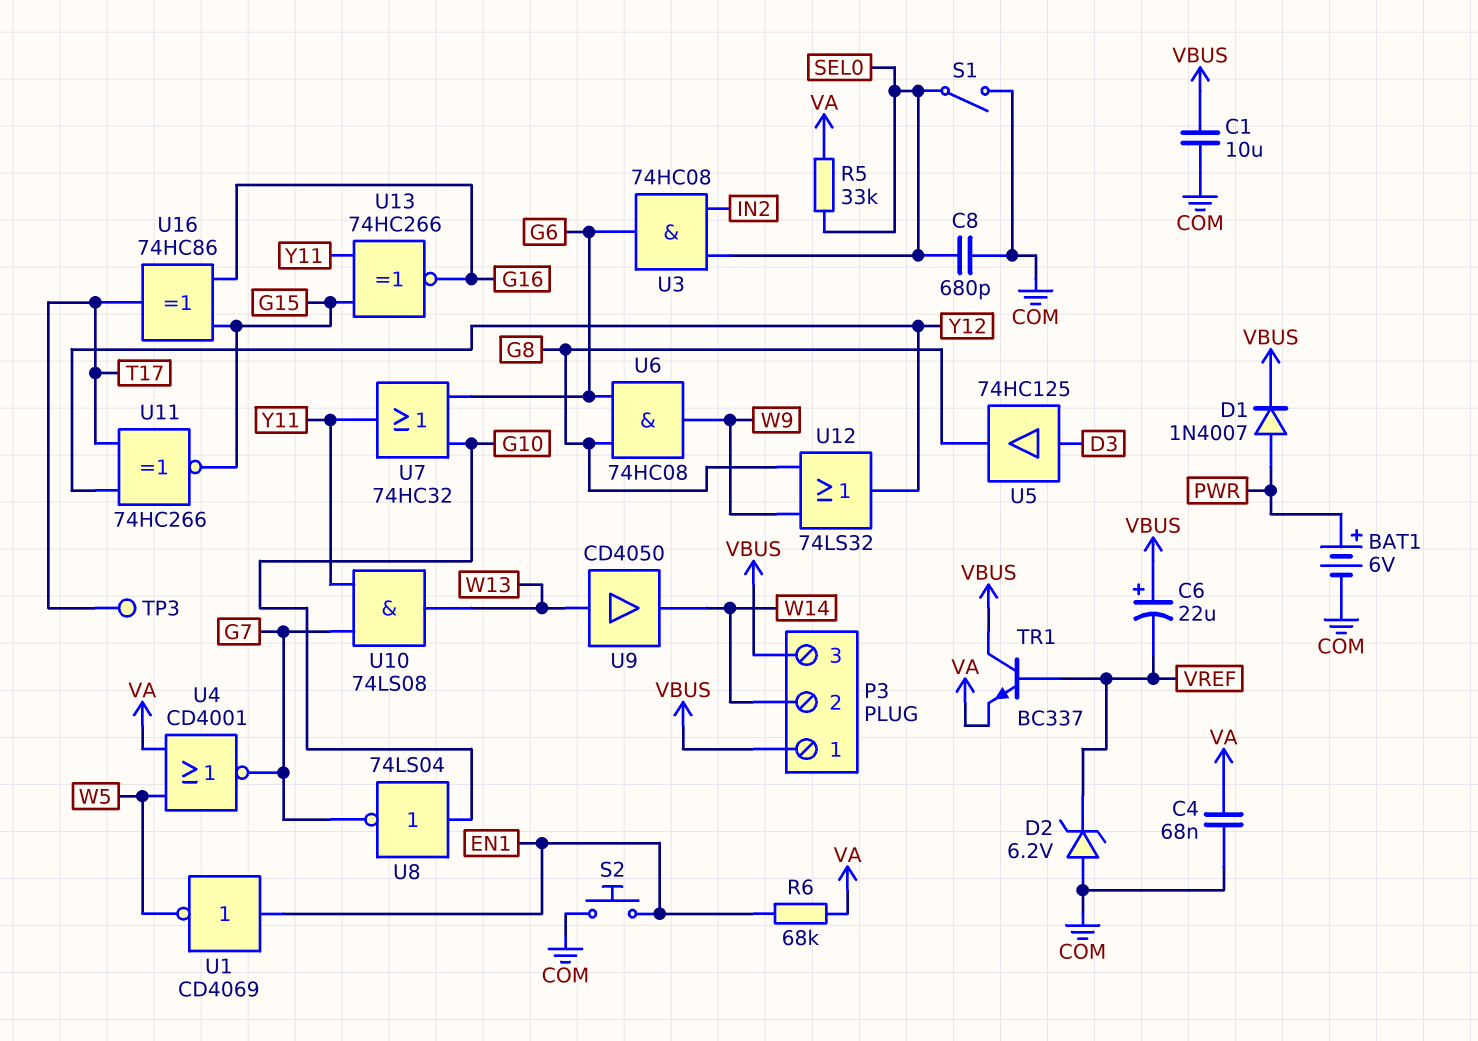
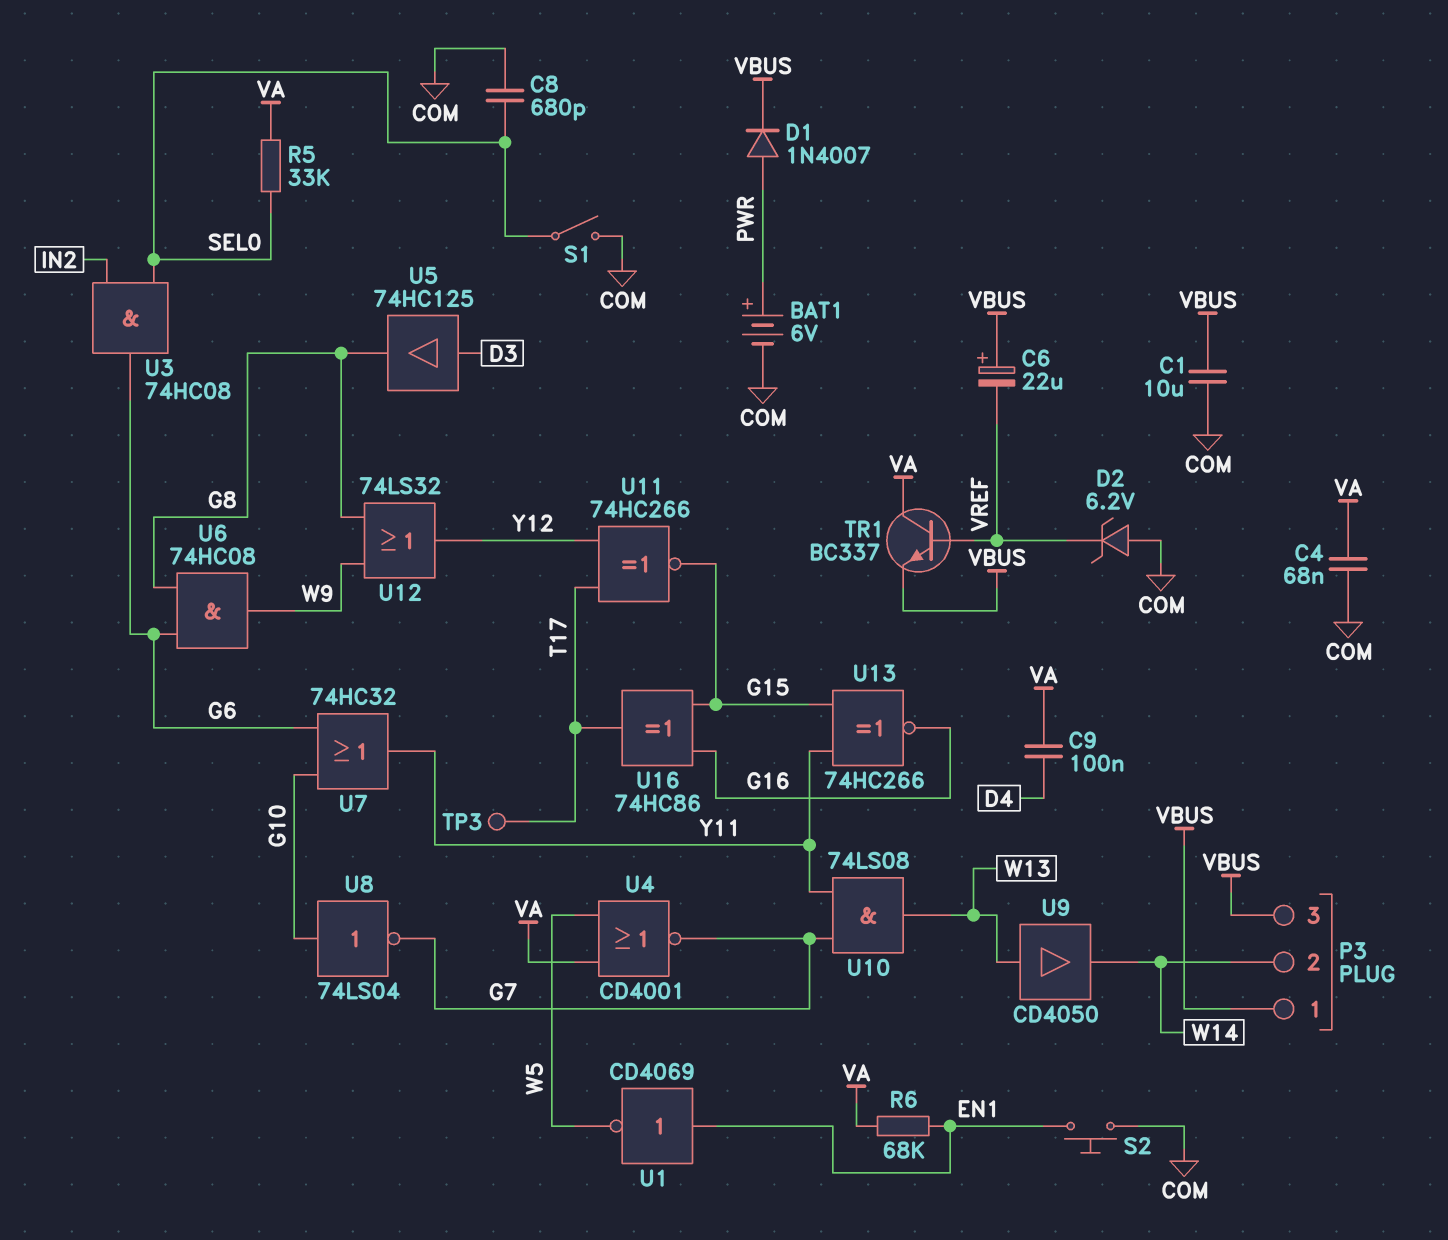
C9: none -> 100nF (D4, VA)
TR1: NPN BC337 (B VREF, C VBUS, E VA) -> NPN BC337 (B VREF, C VA, E VBUS)

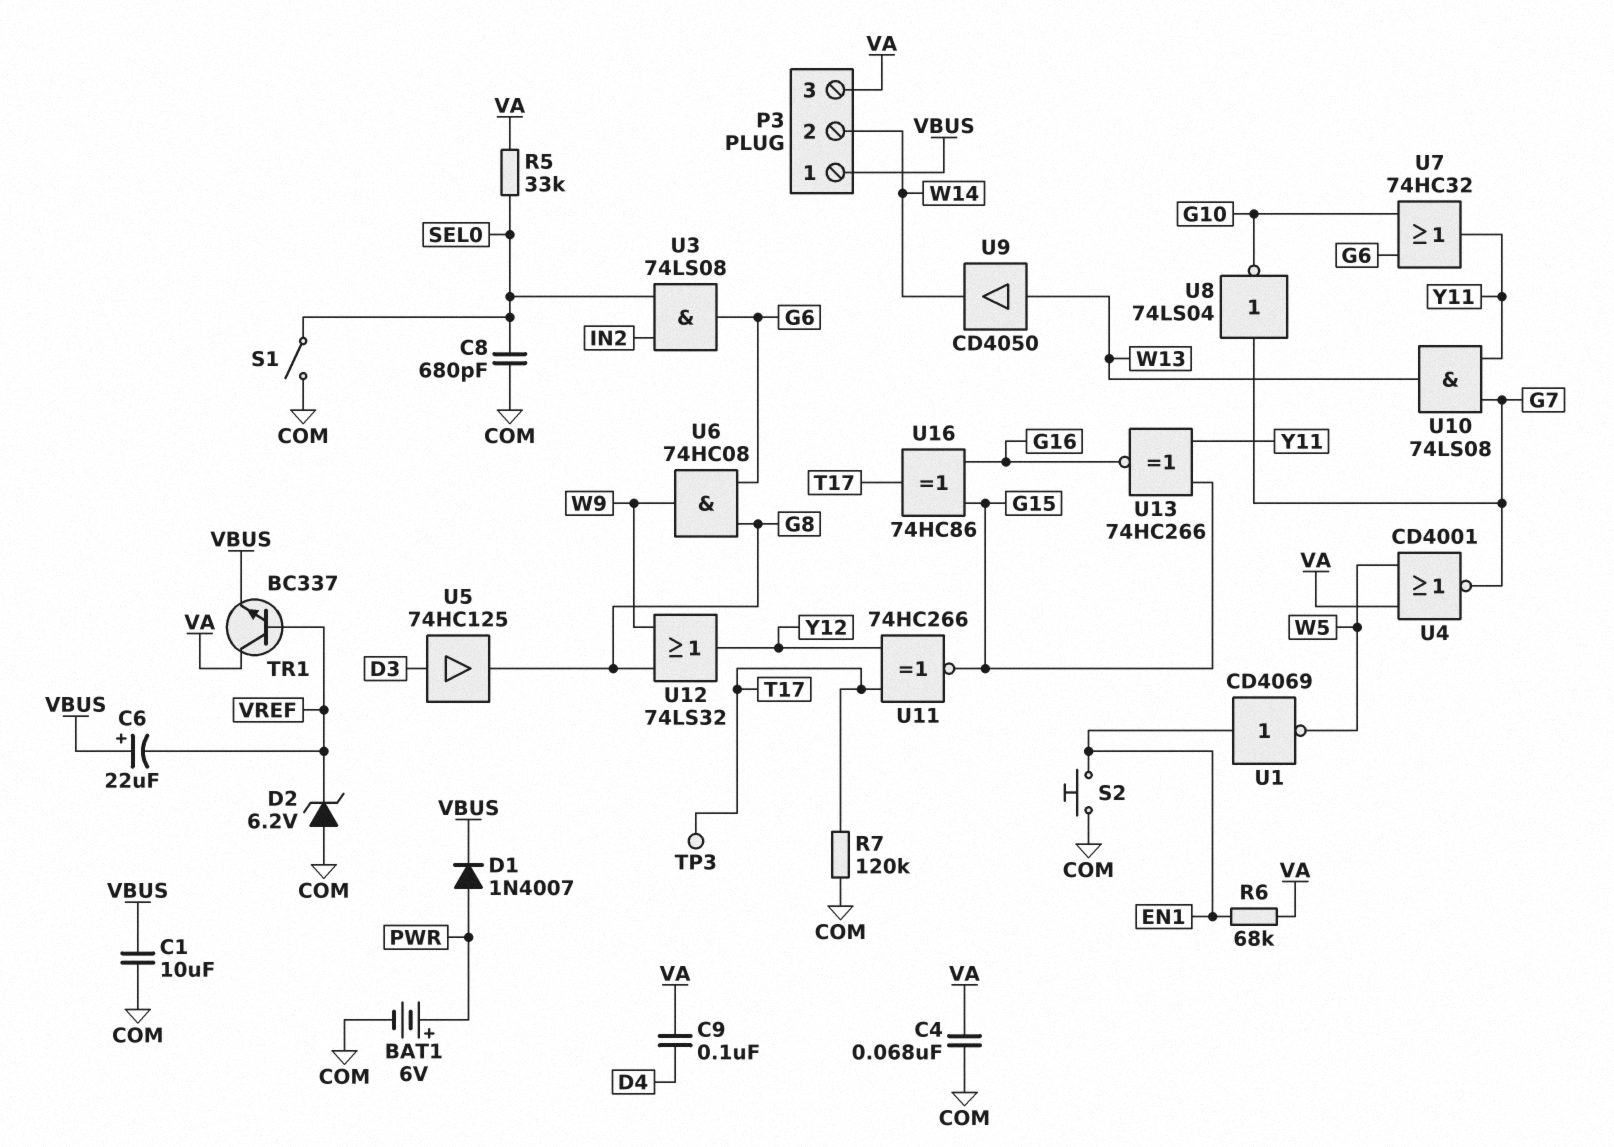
P3 pin 3: VBUS -> VA
R7: none -> 120k (COM, T17)
U3: AND 74HC08 (in IN2, in SEL0, out G6) -> AND 74LS08 (in IN2, in SEL0, out G6)
U8: NOT 74LS04 (in G10, out G7) -> NOT 74LS04 (in G7, out G10)

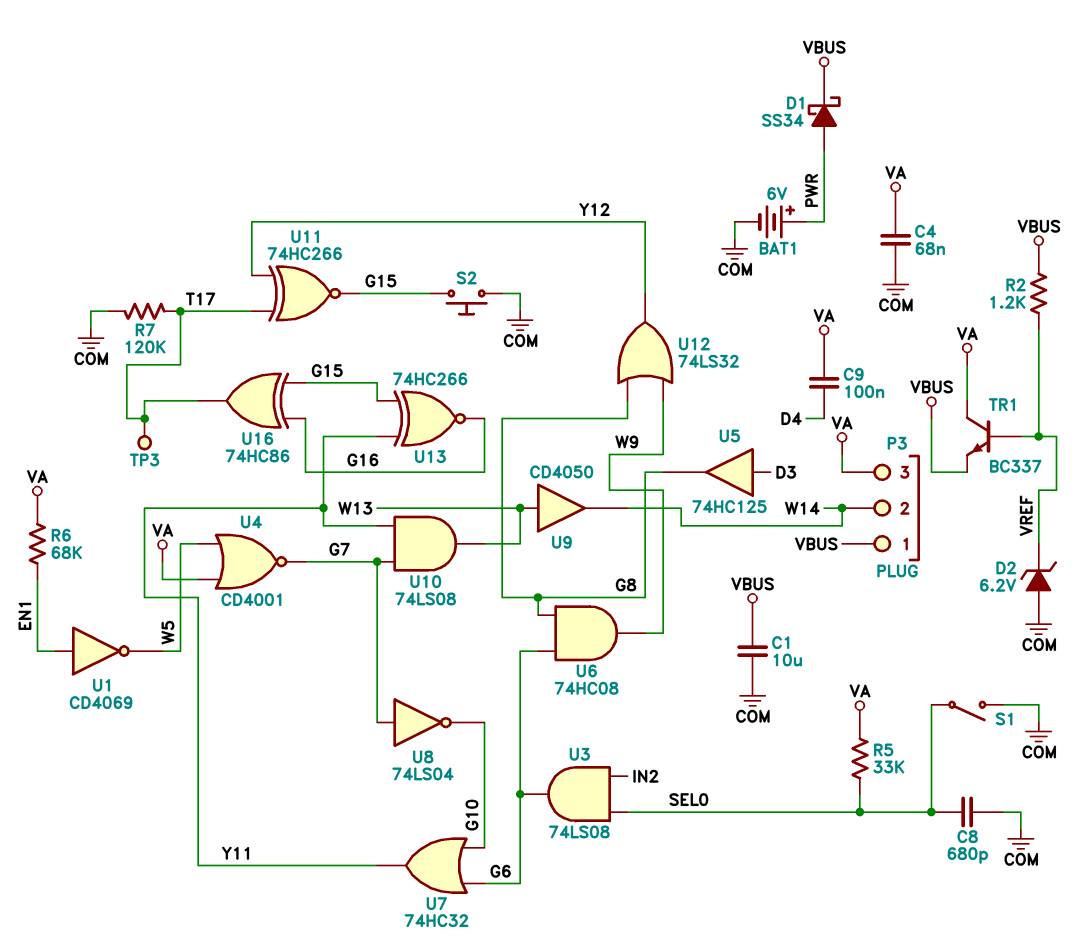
C6: 22uF (plus VBUS, minus VREF) -> none
D1: diode 1N4007 (A PWR, K VBUS) -> schottky SS34 (A PWR, K VBUS)
R2: none -> 1.2k (VBUS, VREF)
S2: button (COM, EN1) -> button (COM, G15)

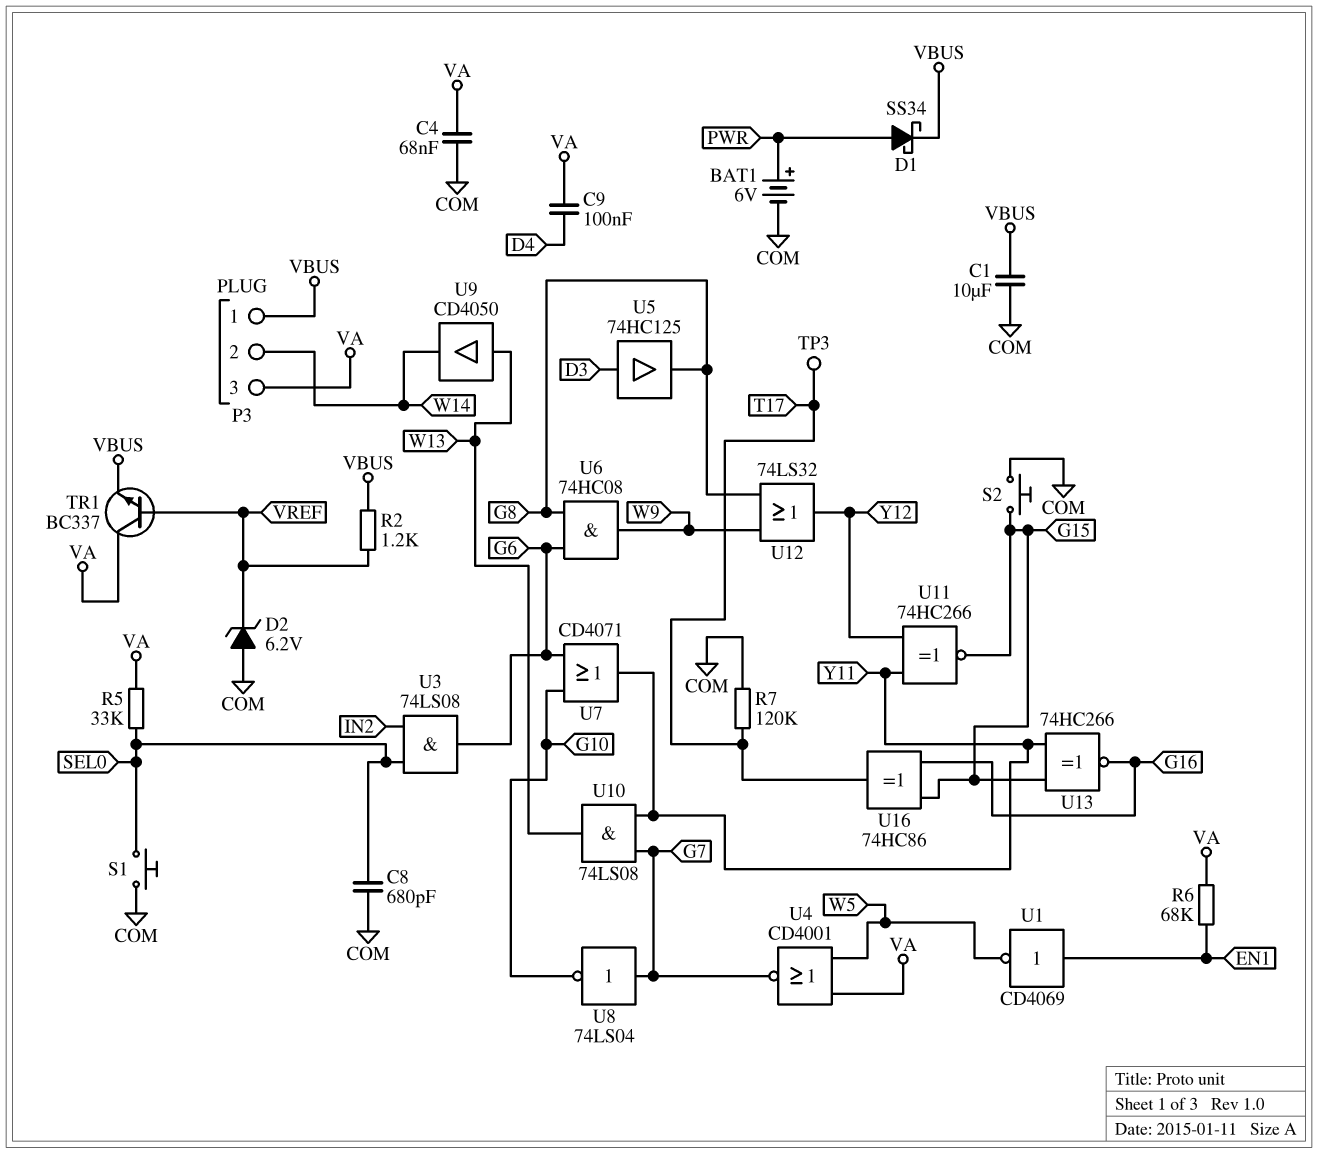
S1: switch (COM, SEL0) -> button (COM, SEL0)
U7: OR 74HC32 (in G6, in G10, out Y11) -> OR CD4071 (in G6, in G10, out Y11)
U11: XNOR 74HC266 (in T17, in Y12, out G15) -> XNOR 74HC266 (in Y11, in Y12, out G15)

